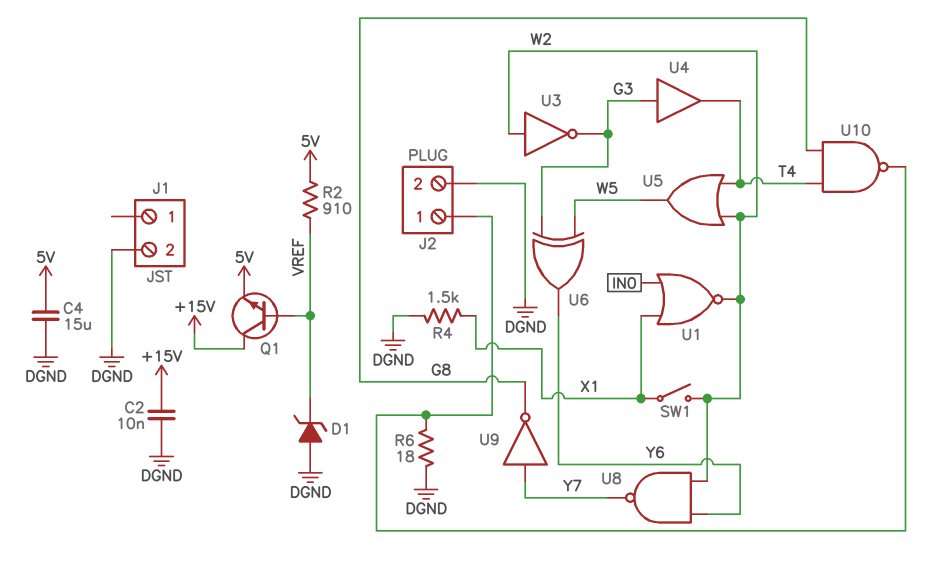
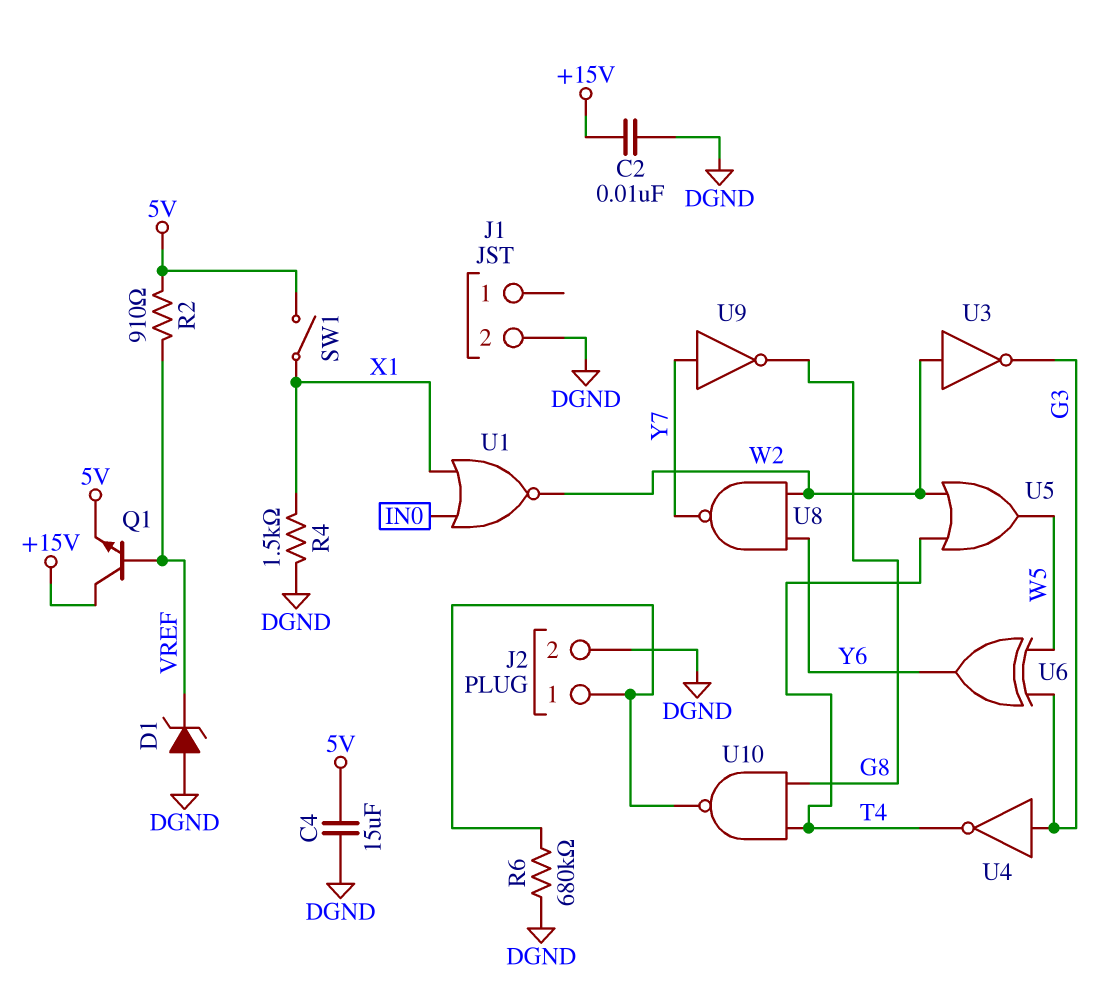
R6: 18 (DGND, J2/1) -> 680k (DGND, J2/1)
SW1: switch (W2, X1) -> switch (5V, X1)
U4: buffer (in G3, out T4) -> NOT (in G3, out T4)

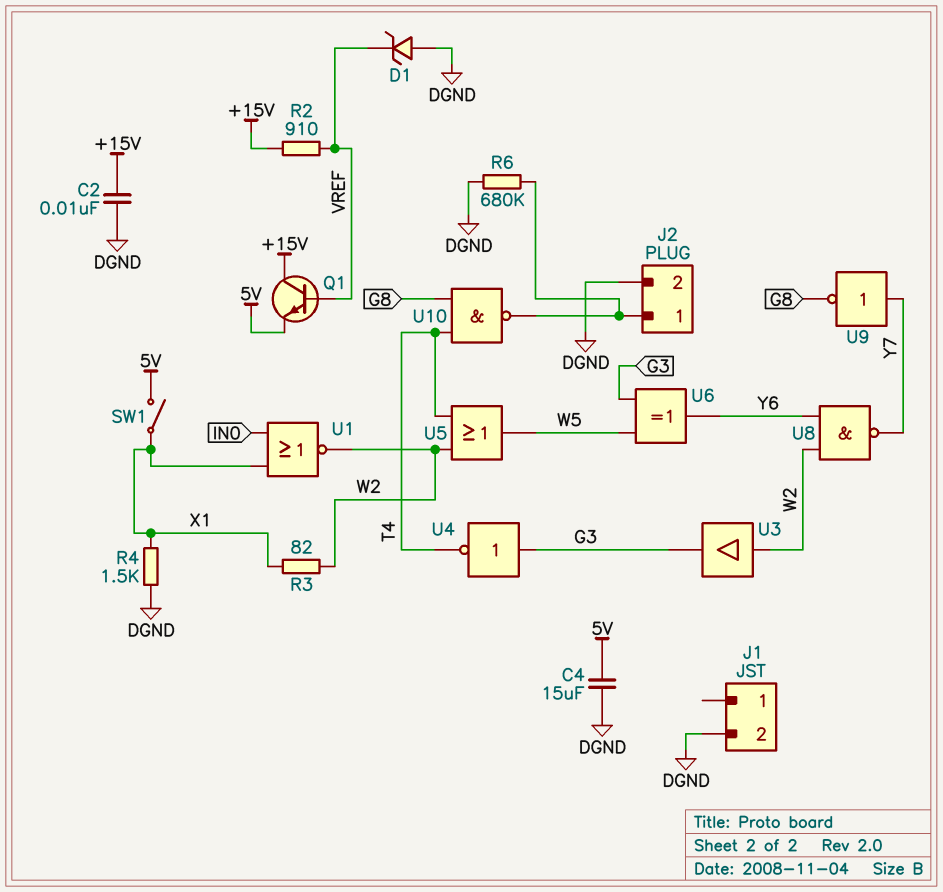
R2: 910 (5V, VREF) -> 910 (+15V, VREF)
R3: none -> 82 (W2, X1)
U3: NOT (in W2, out G3) -> buffer (in W2, out G3)

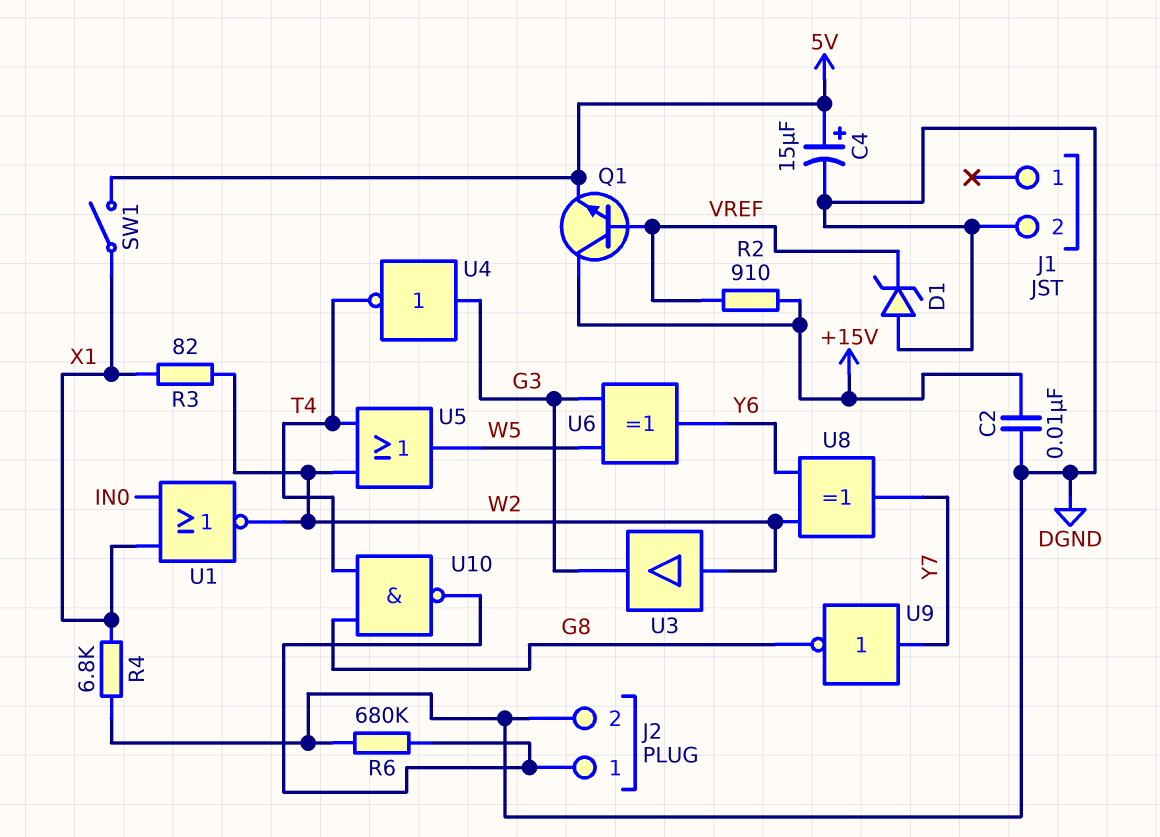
C4: 15uF (5V, DGND) -> 15uF (plus 5V, minus DGND)
R4: 1.5k (DGND, X1) -> 6.8k (DGND, X1)
U8: NAND (in W2, in Y6, out Y7) -> XOR (in W2, in Y6, out Y7)

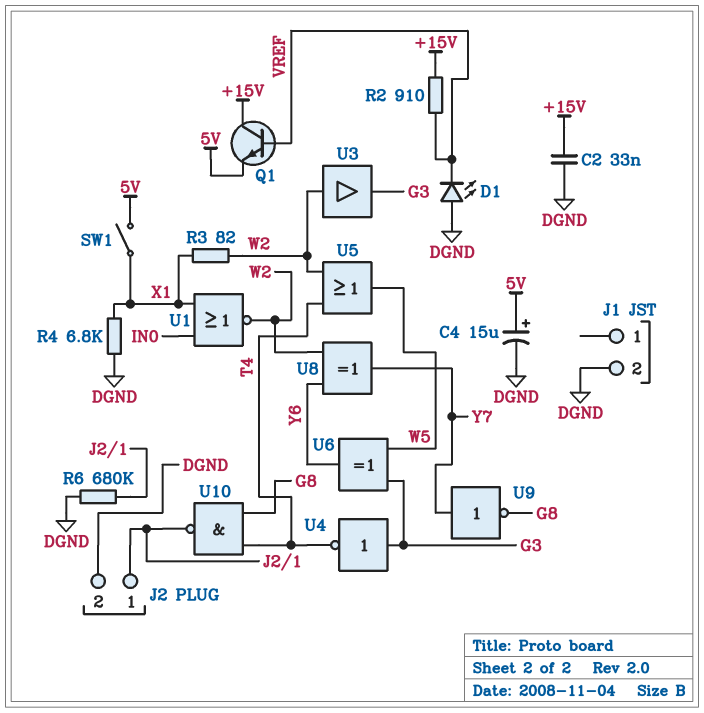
C2: 10nF (+15V, DGND) -> 33nF (+15V, DGND)
D1: zener (A DGND, K VREF) -> LED (A DGND, K VREF)

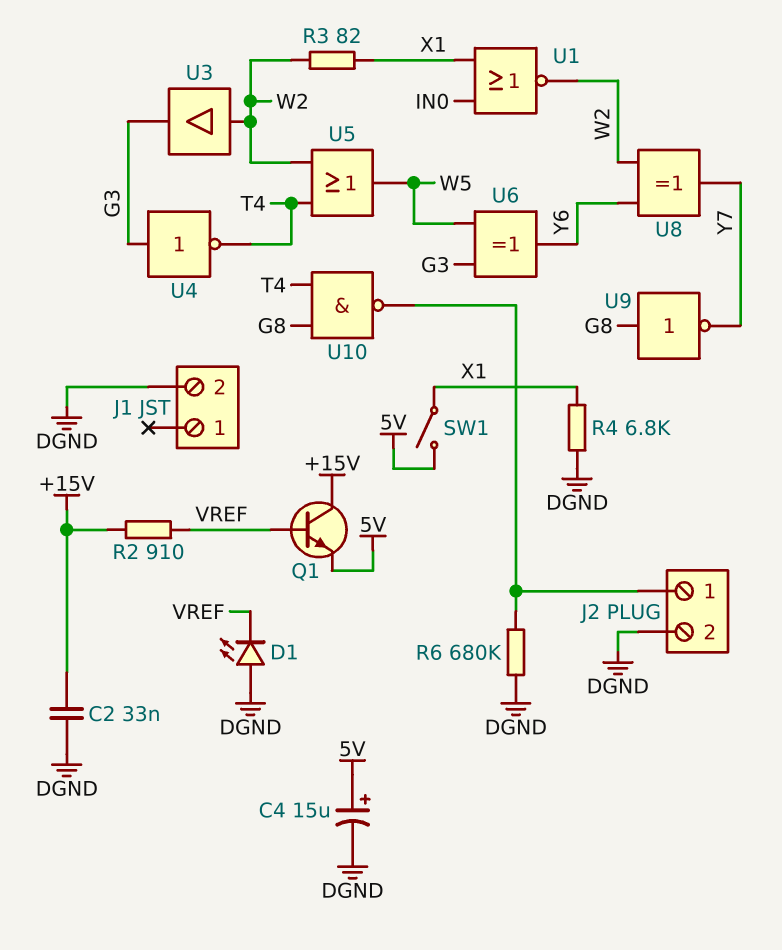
U9: NOT (in Y7, out G8) -> NOT (in G8, out Y7)

